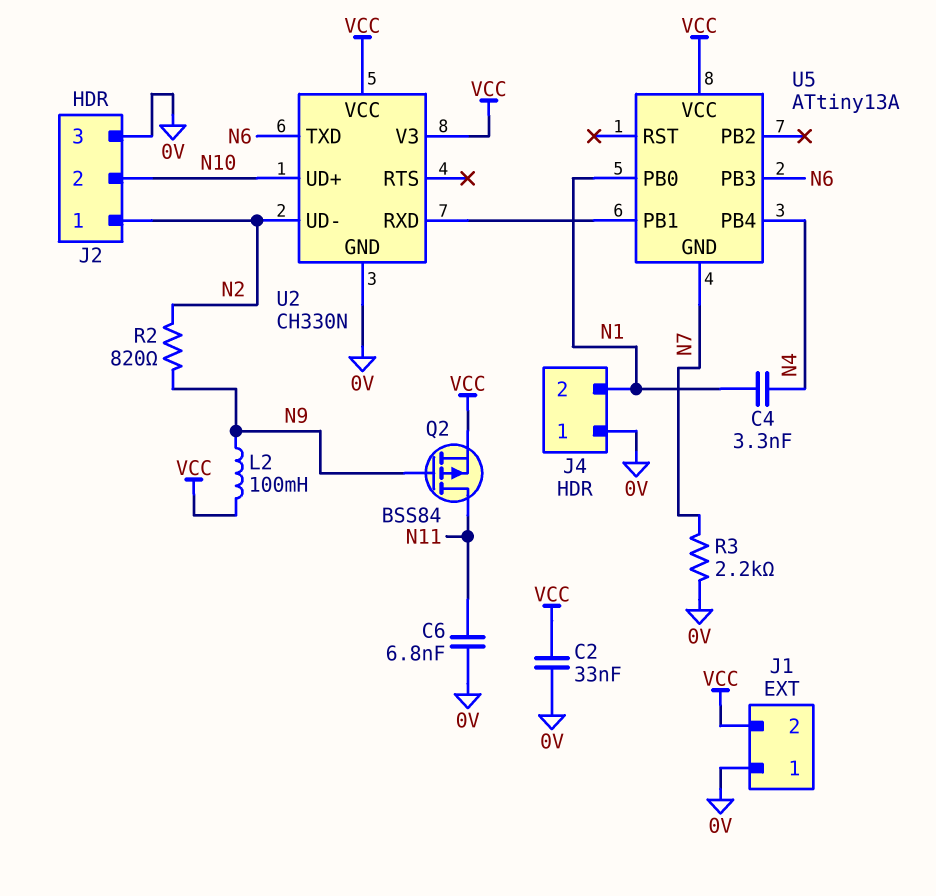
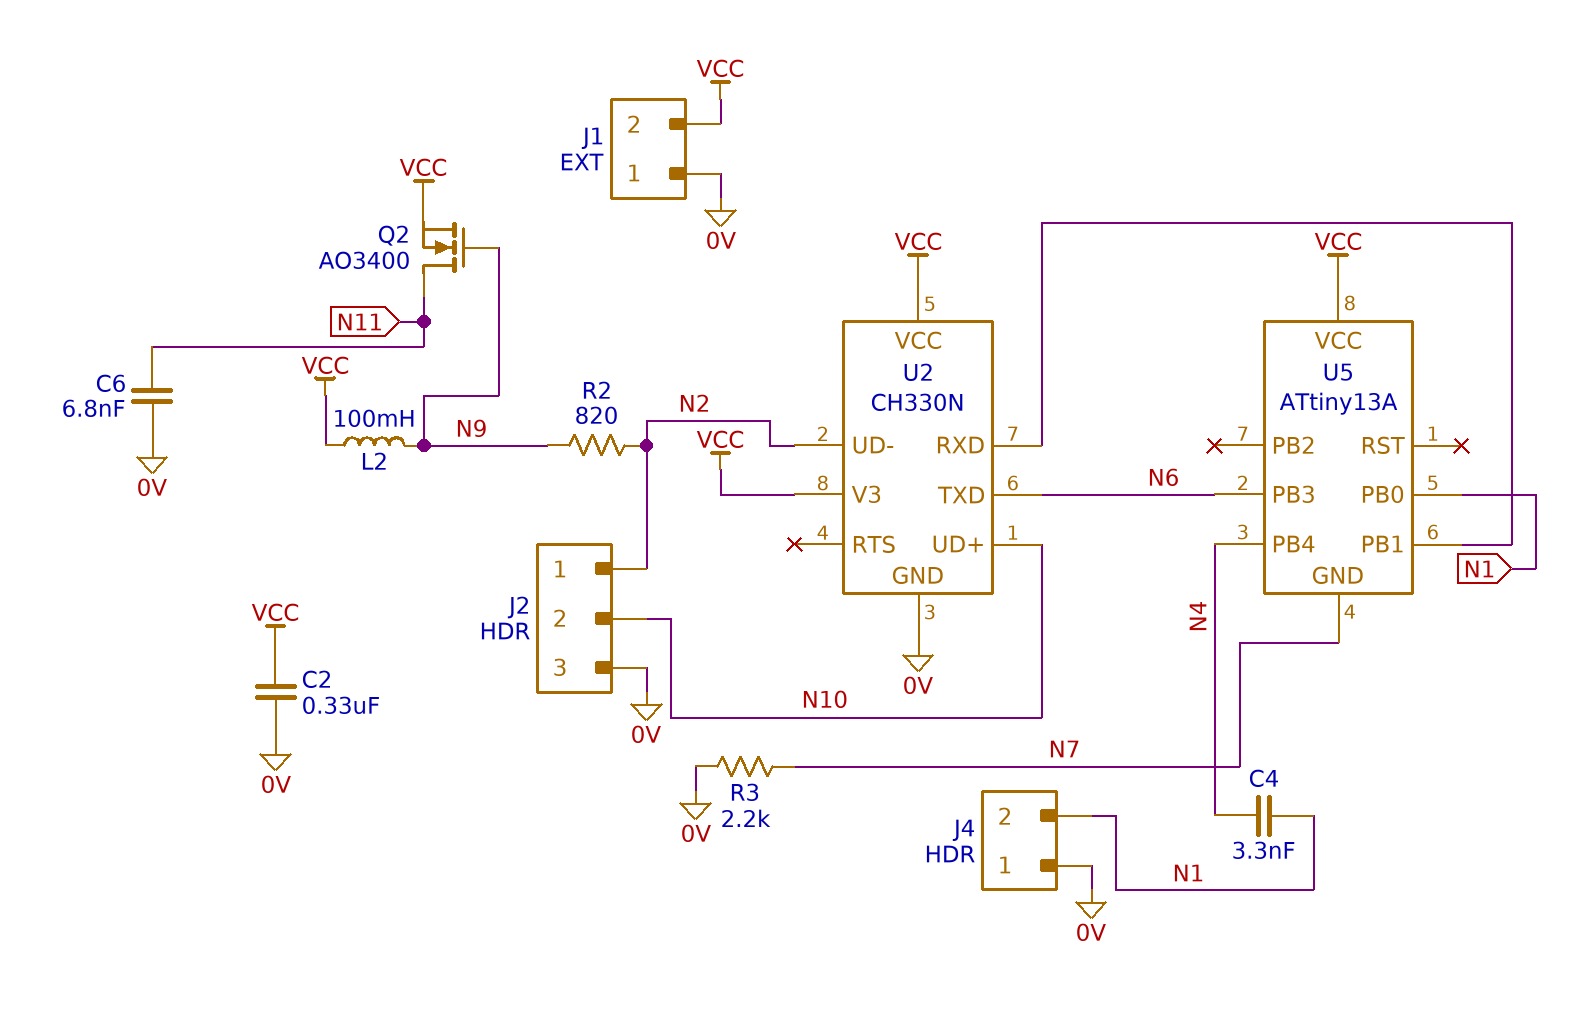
C2: 33nF (0V, VCC) -> 330nF (0V, VCC)
Q2: PMOS BSS84 (G N9, D N11, S VCC) -> NMOS AO3400 (G N9, D N11, S VCC)

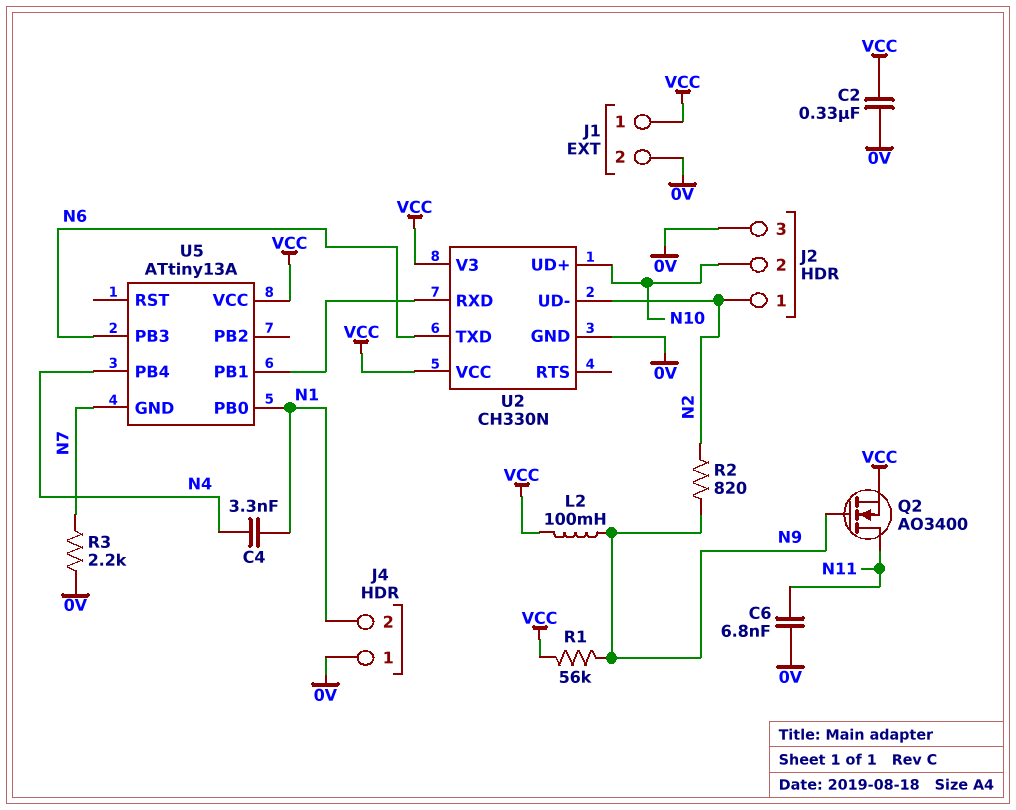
J1 pin 1: 0V -> VCC
J1 pin 2: VCC -> 0V
R1: none -> 56k (N9, VCC)

